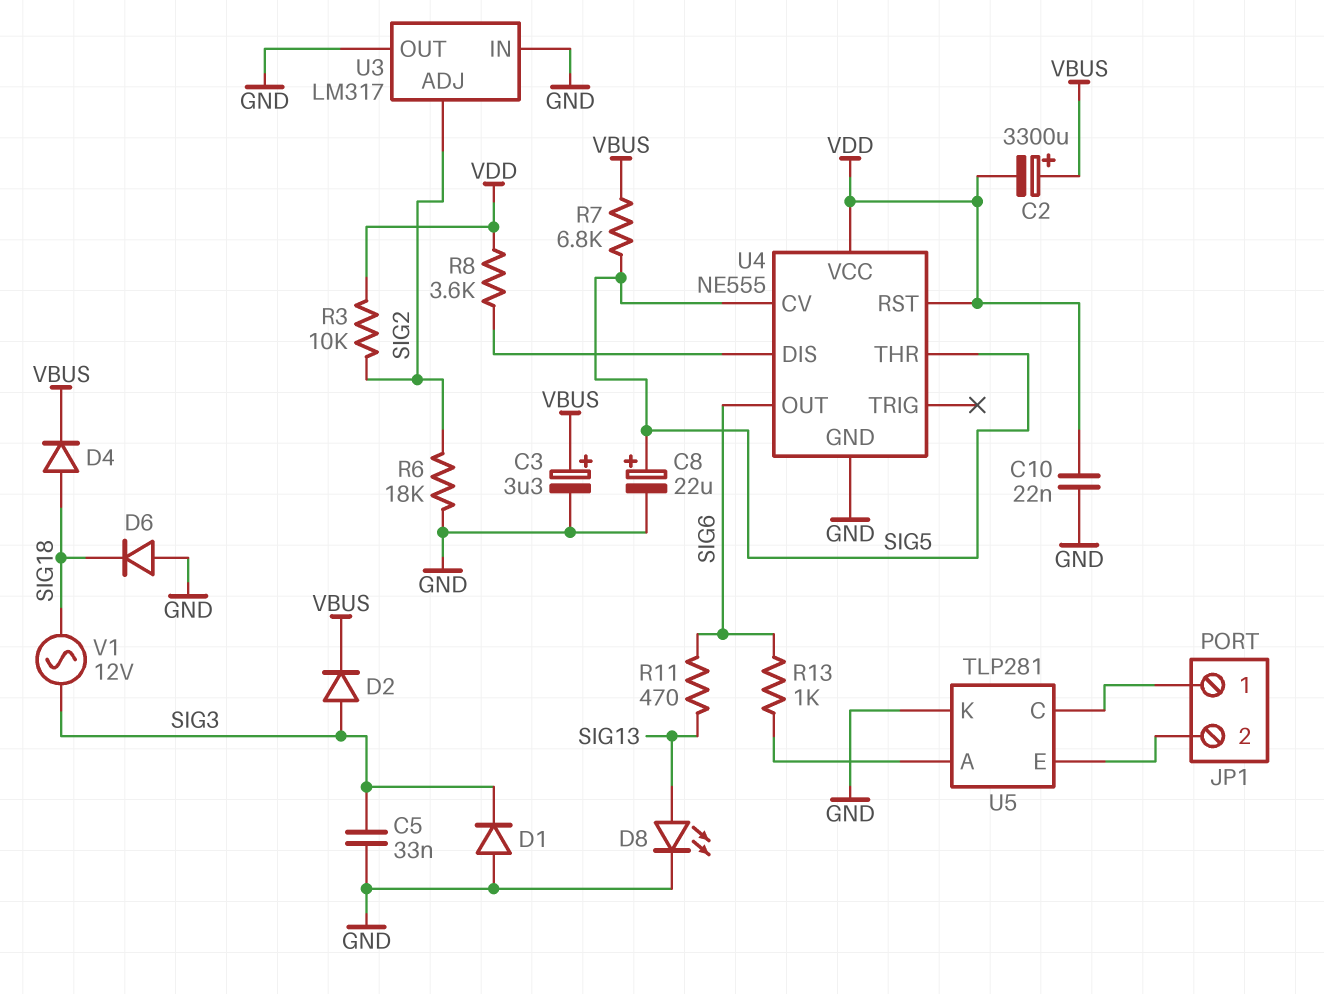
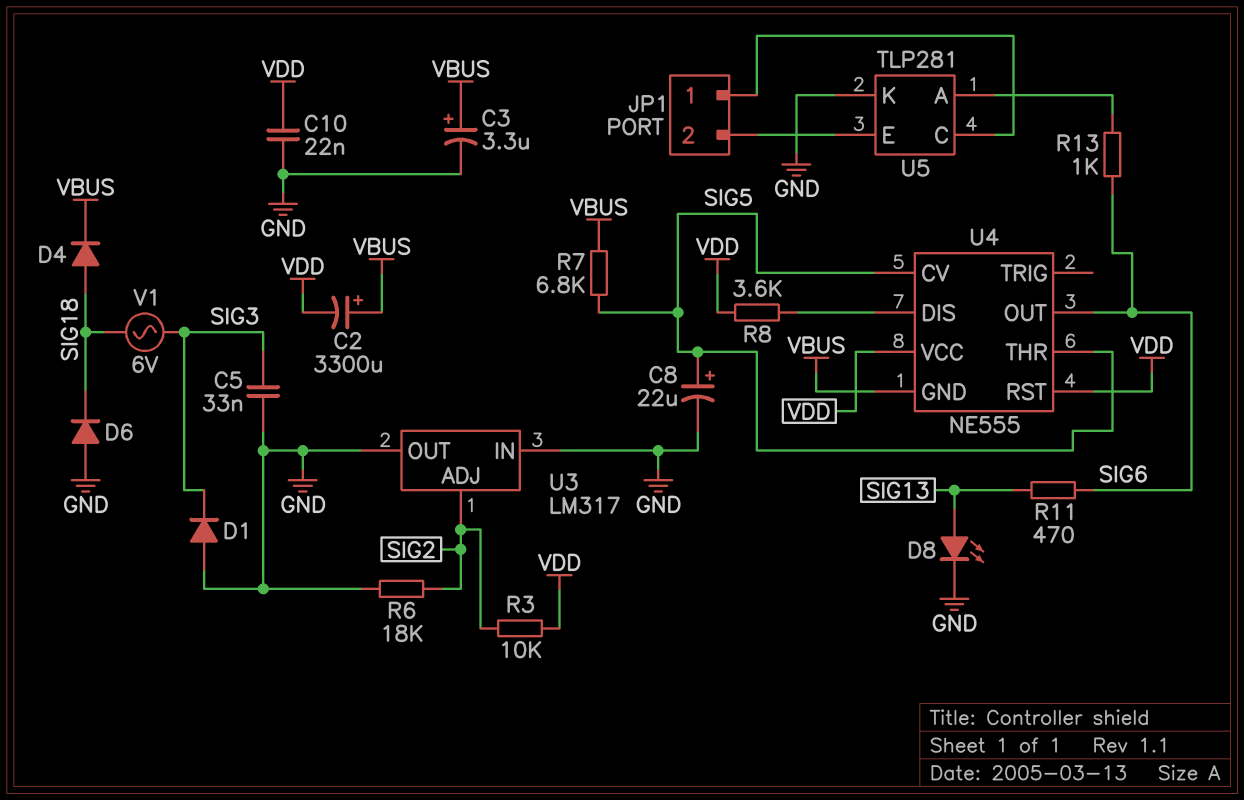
D2: diode (A SIG3, K VBUS) -> none
U4 pin GND: GND -> VBUS
V1: AC 12V (SIG3, SIG18) -> AC 6V (SIG3, SIG18)

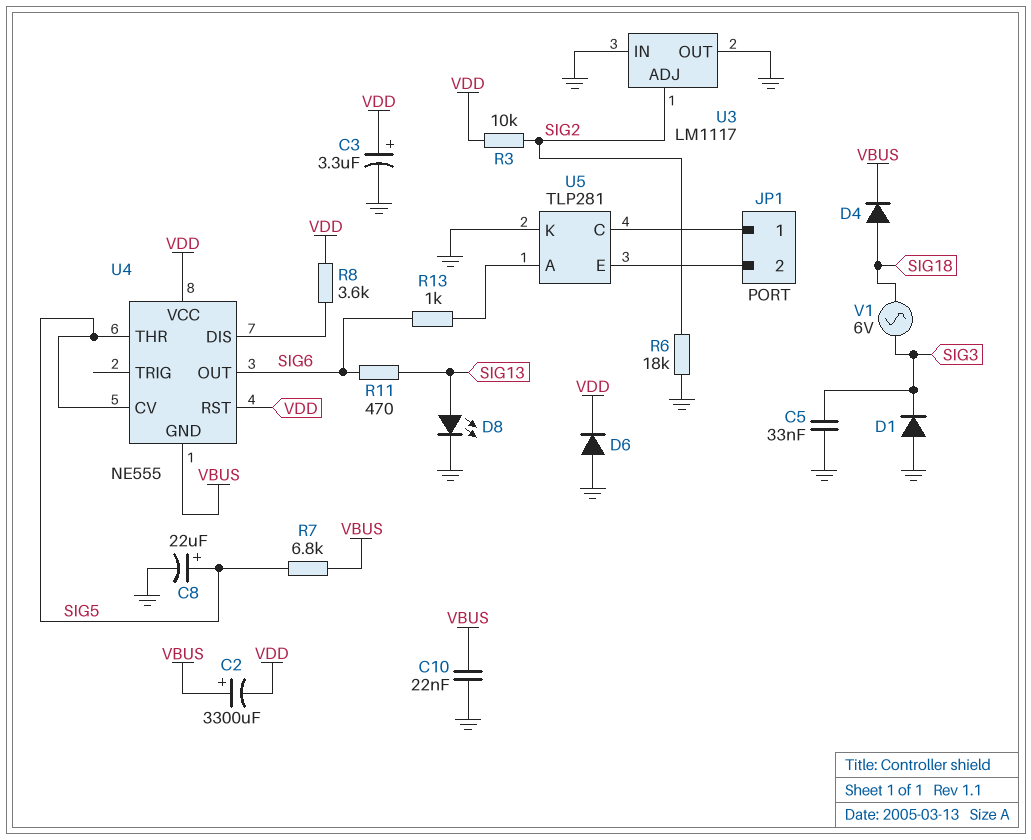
C3: 3.3uF (plus VBUS, minus GND) -> 3.3uF (plus VDD, minus GND)
C10: 22nF (GND, VDD) -> 22nF (GND, VBUS)
D6: diode (A GND, K SIG18) -> diode (A GND, K VDD)
U3: LM317 -> LM1117

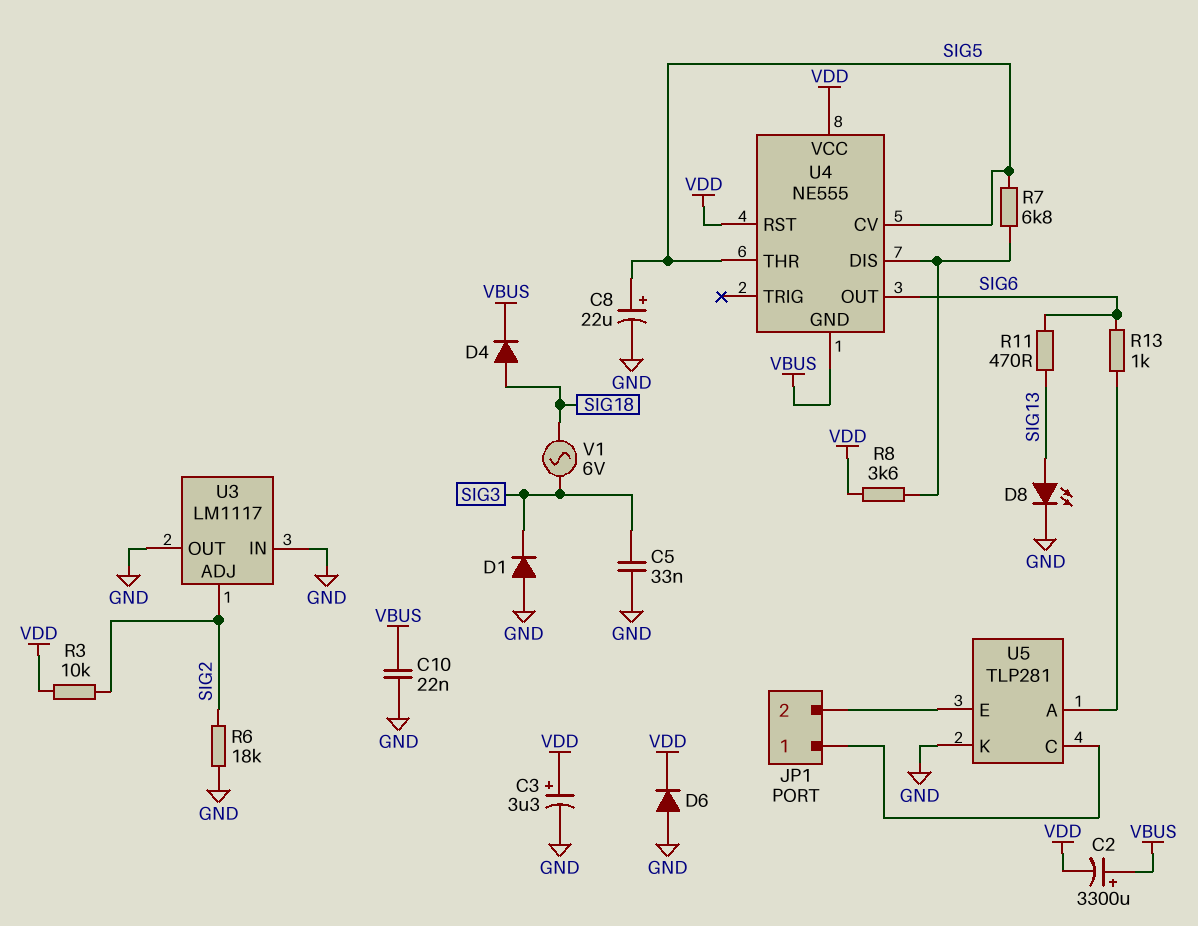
R7: 6.8k (SIG5, VBUS) -> 6.8k (SIG5, U4/DIS)

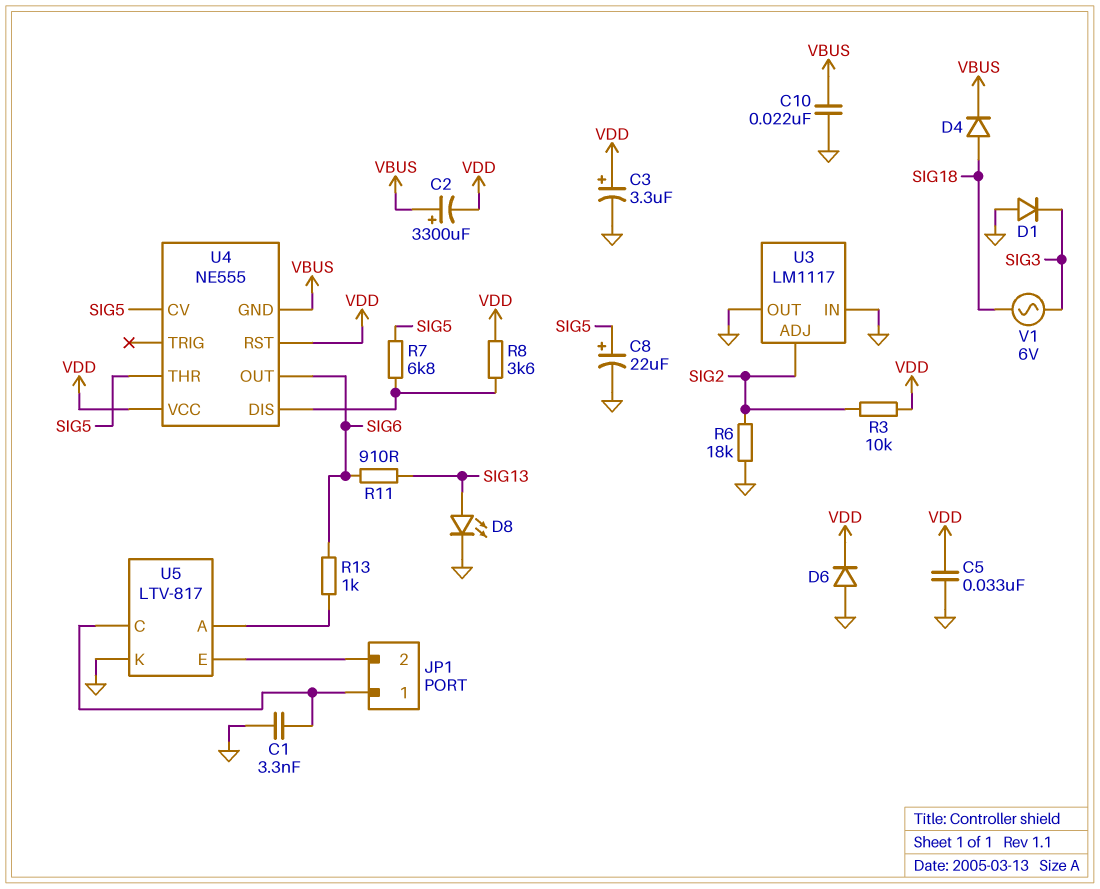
C1: none -> 3.3nF (GND, JP1/1)
C5: 33nF (GND, SIG3) -> 33nF (GND, VDD)
R11: 470 (SIG6, SIG13) -> 910 (SIG6, SIG13)
U5: TLP281 -> LTV-817

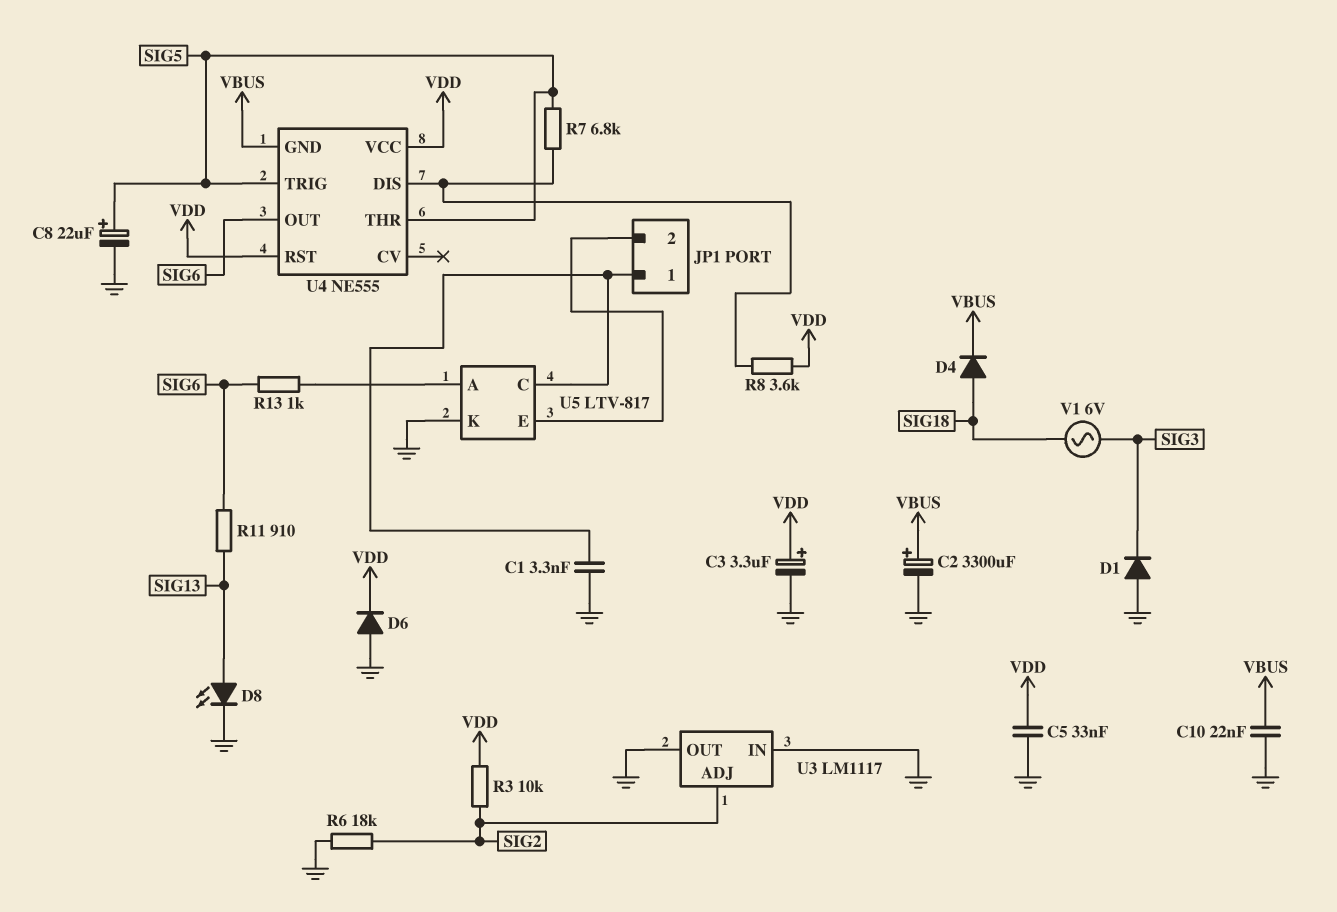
C2: 3300uF (plus VBUS, minus VDD) -> 3300uF (plus VBUS, minus GND)
U4 pin CV: SIG5 -> none
U4 pin TRIG: none -> SIG5

